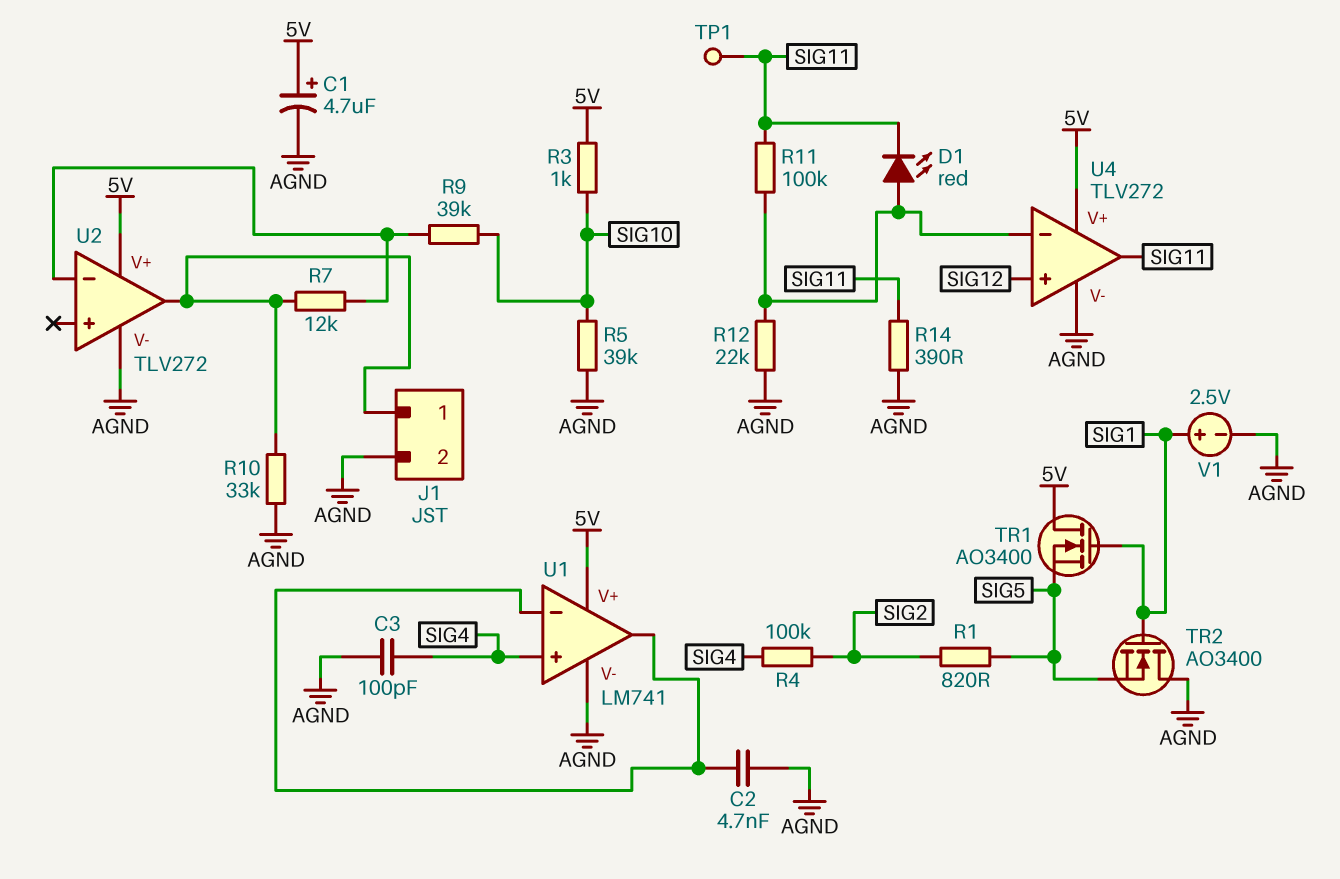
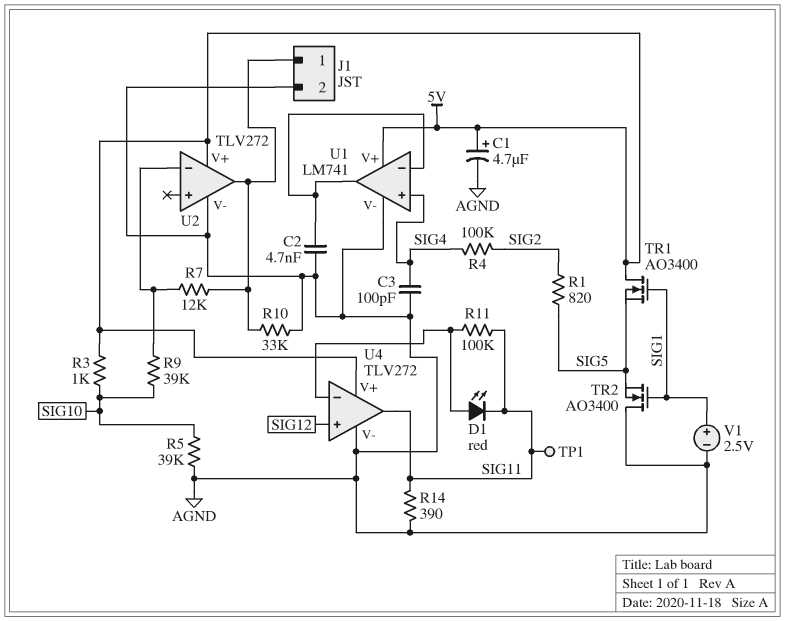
R12: 22k (AGND, U4/in-) -> none

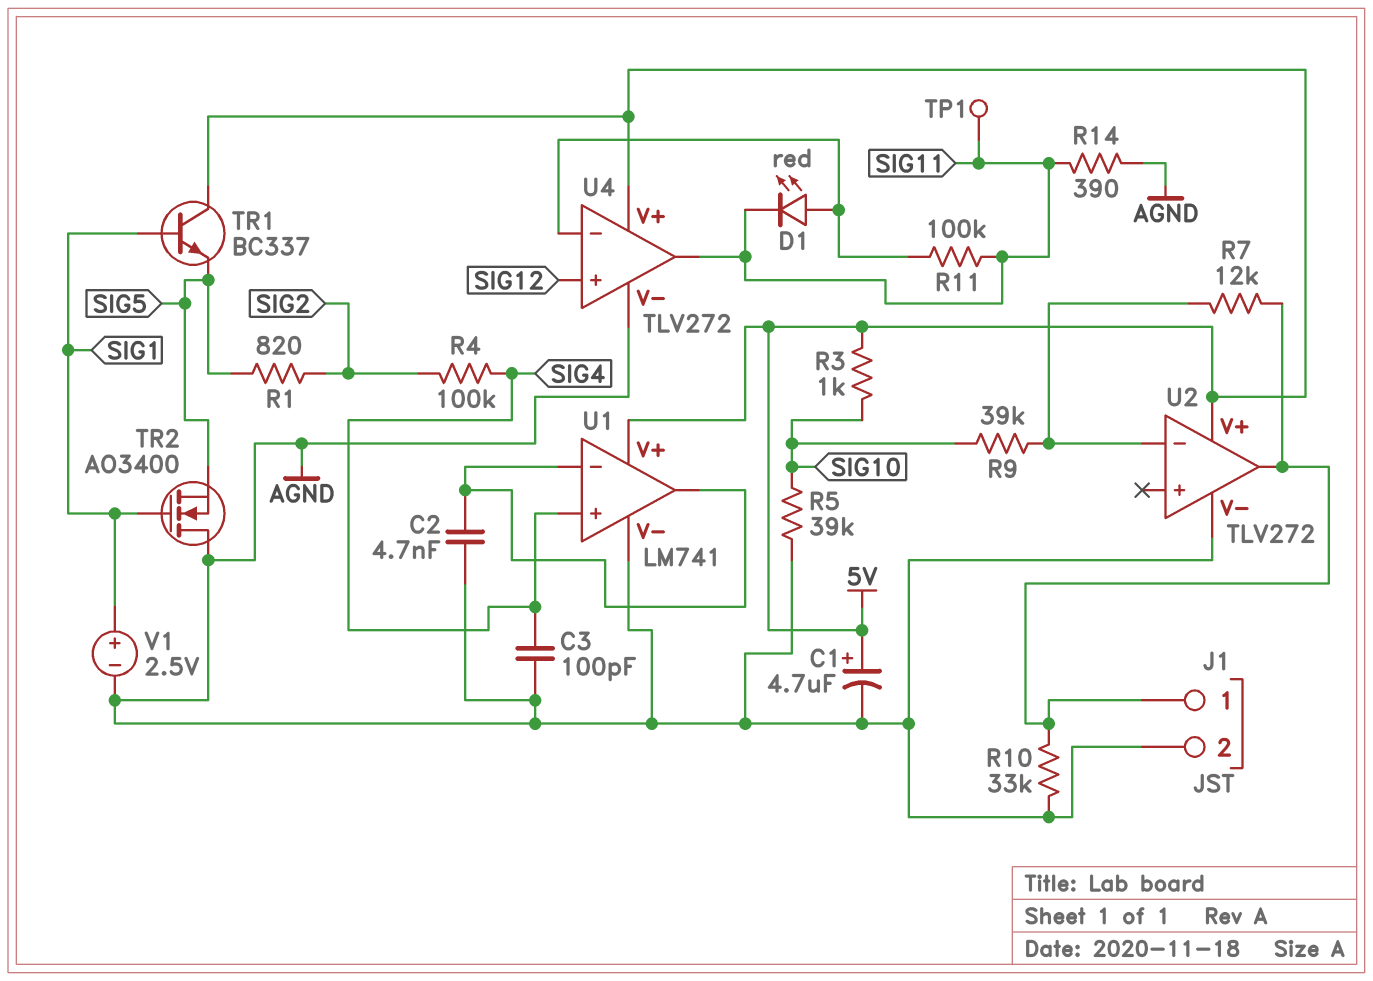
TR1: NMOS AO3400 (G SIG1, D 5V, S SIG5) -> NPN BC337 (B SIG1, C 5V, E SIG5)

